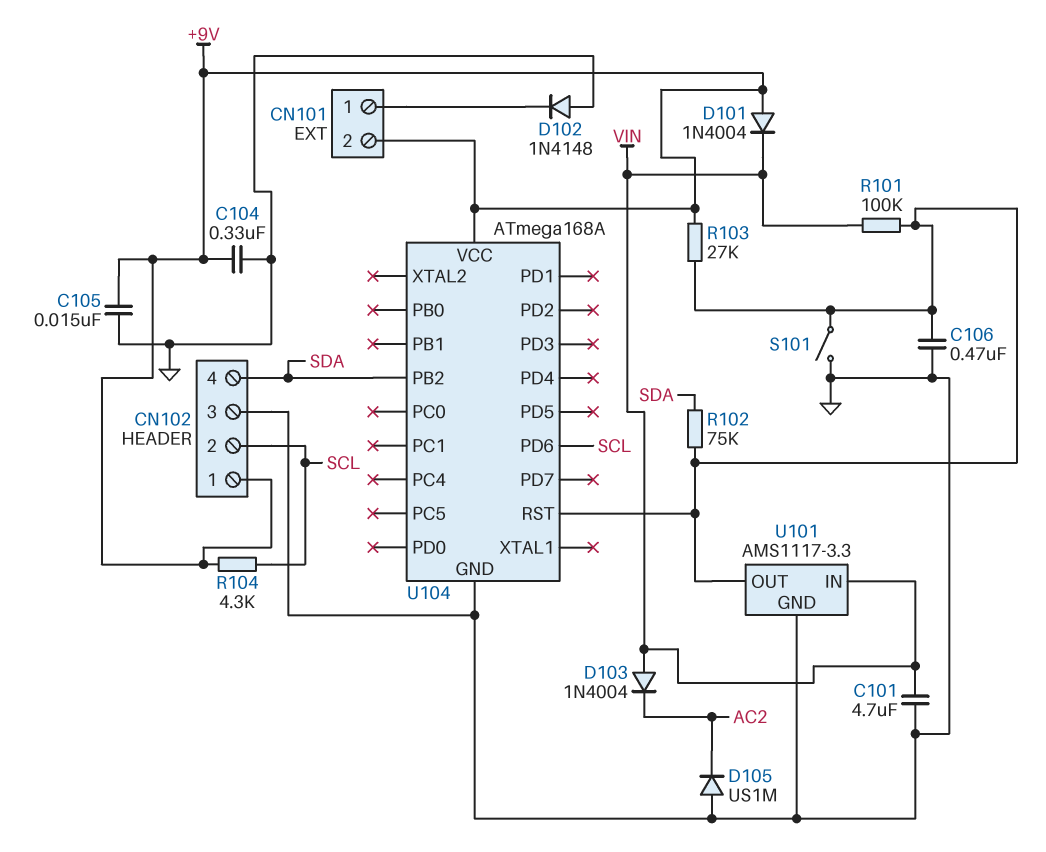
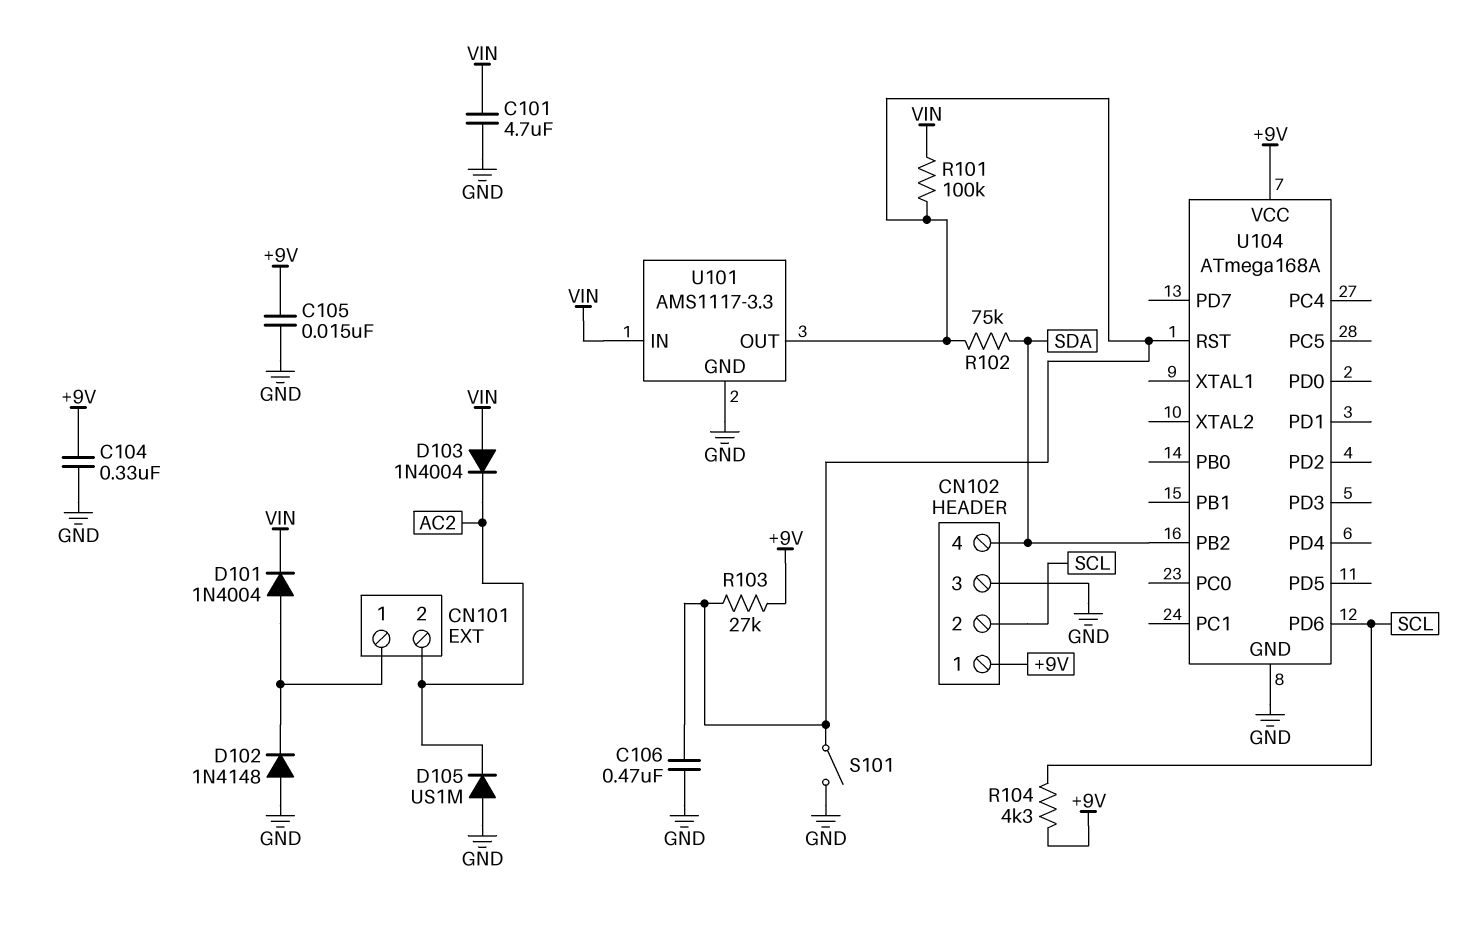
CN101 pin 2: +9V -> AC2
D101: diode 1N4004 (A +9V, K VIN) -> diode 1N4004 (A CN101/1, K VIN)

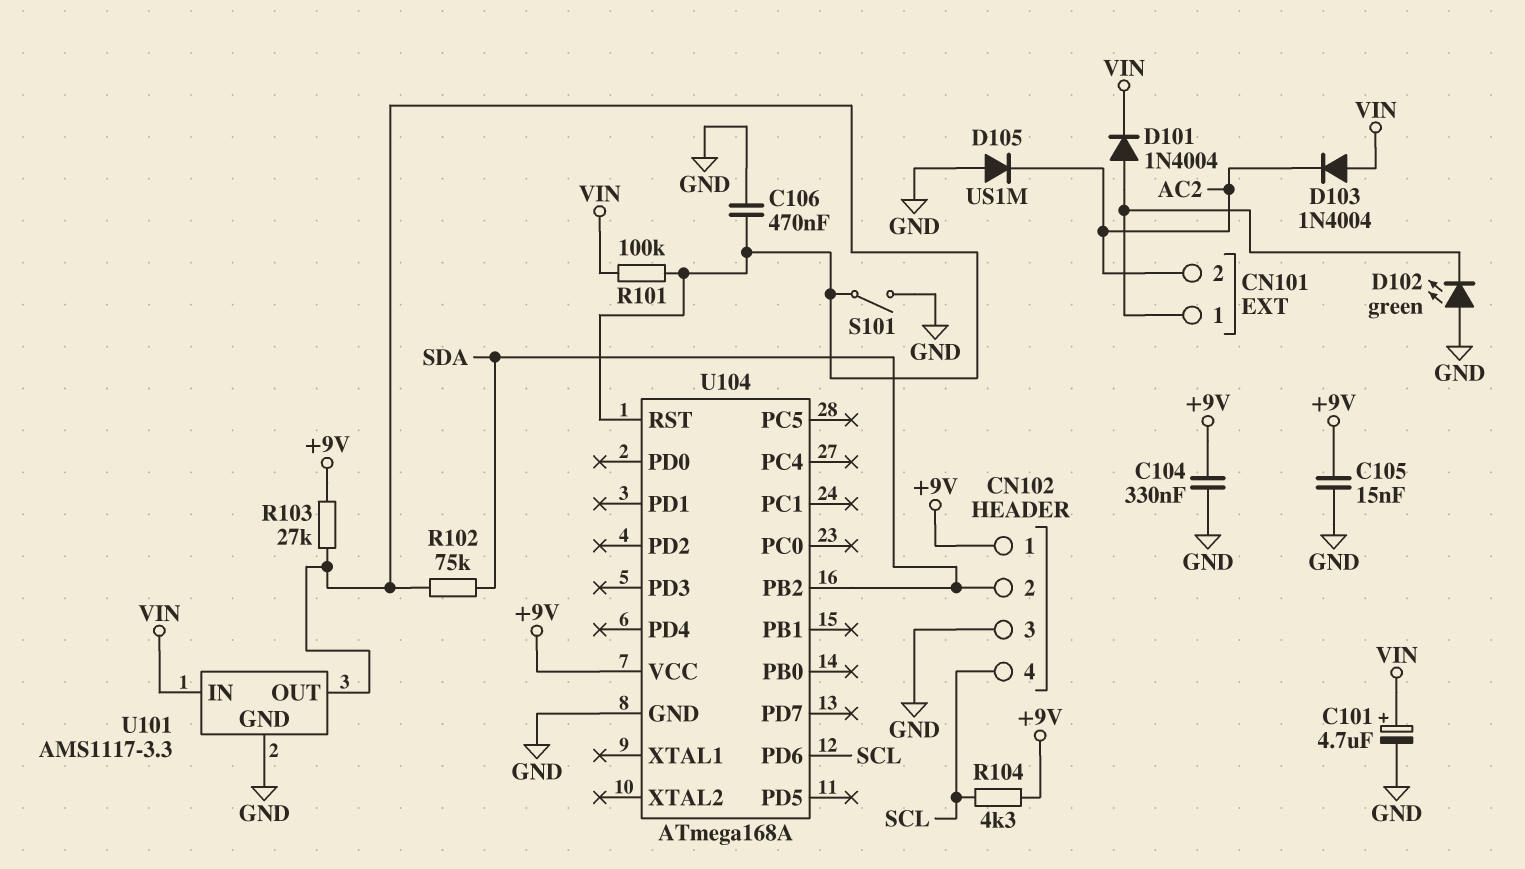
C101: 4.7uF (GND, VIN) -> 4.7uF (plus VIN, minus GND)
CN102 pin 2: SCL -> SDA
CN102 pin 4: SDA -> SCL
D102: diode 1N4148 (A GND, K CN101/1) -> LED green (A GND, K CN101/1)

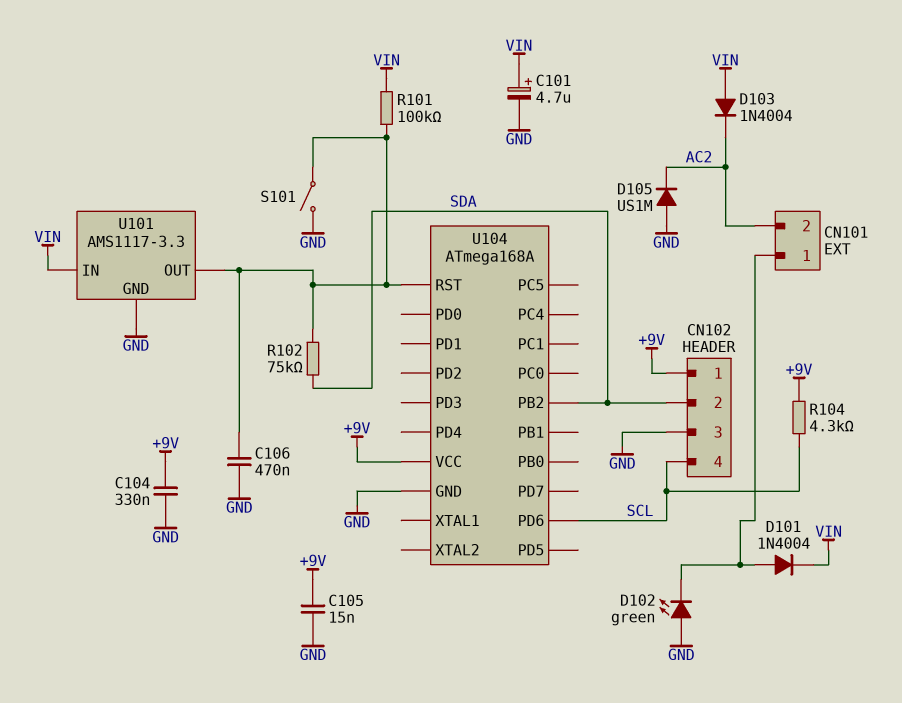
R103: 27k (+9V, U101/OUT) -> none

